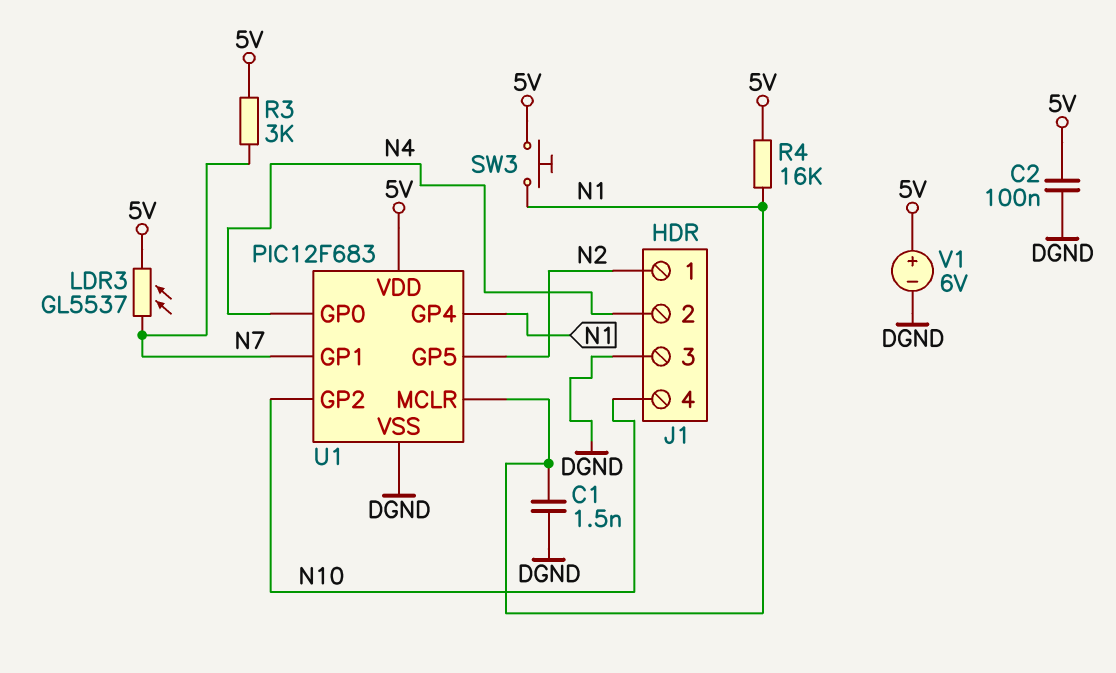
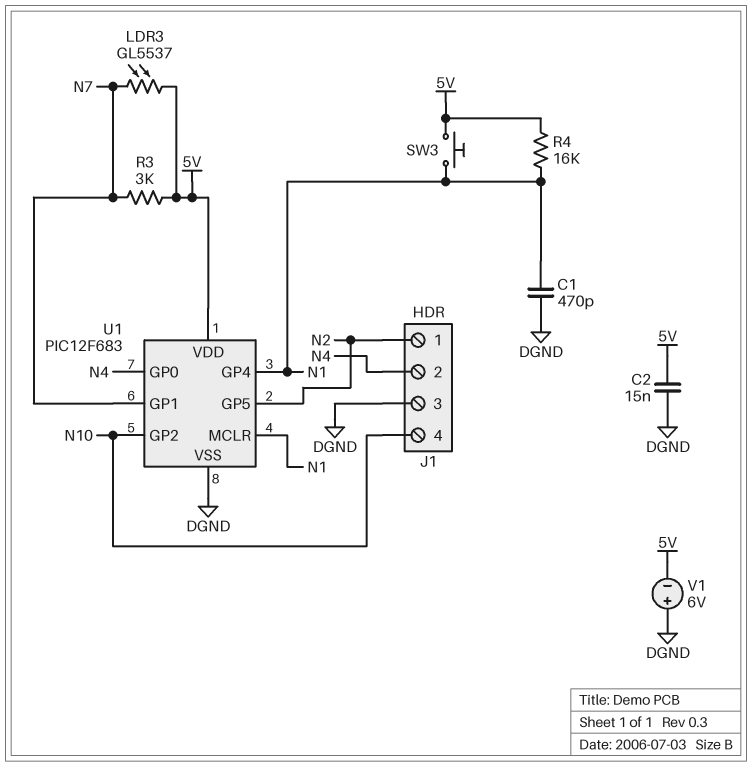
C1: 1.5nF (DGND, N1) -> 470pF (DGND, N1)
C2: 100nF (5V, DGND) -> 15nF (5V, DGND)
V1: 6V (plus 5V, minus DGND) -> 6V (plus DGND, minus 5V)

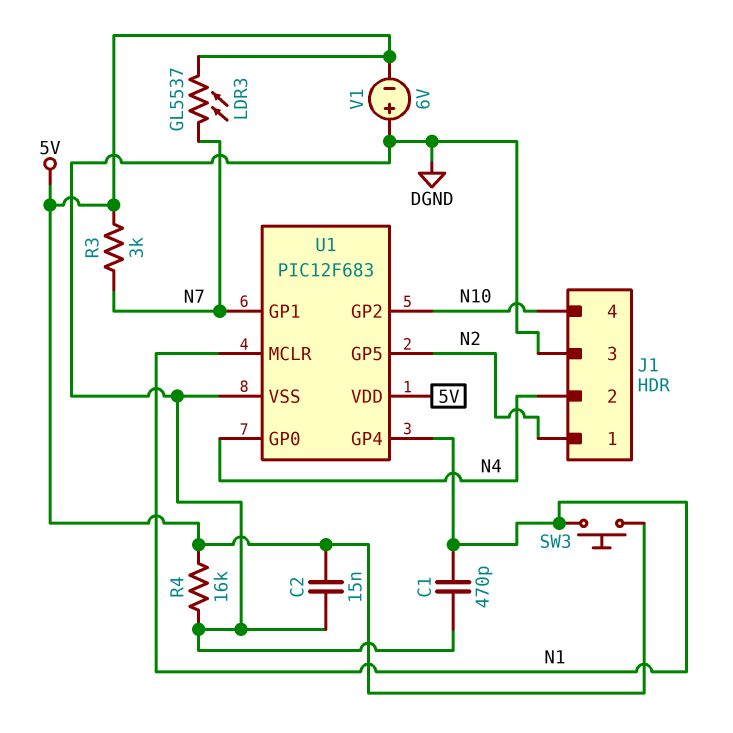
R4: 16k (5V, N1) -> 16k (5V, DGND)

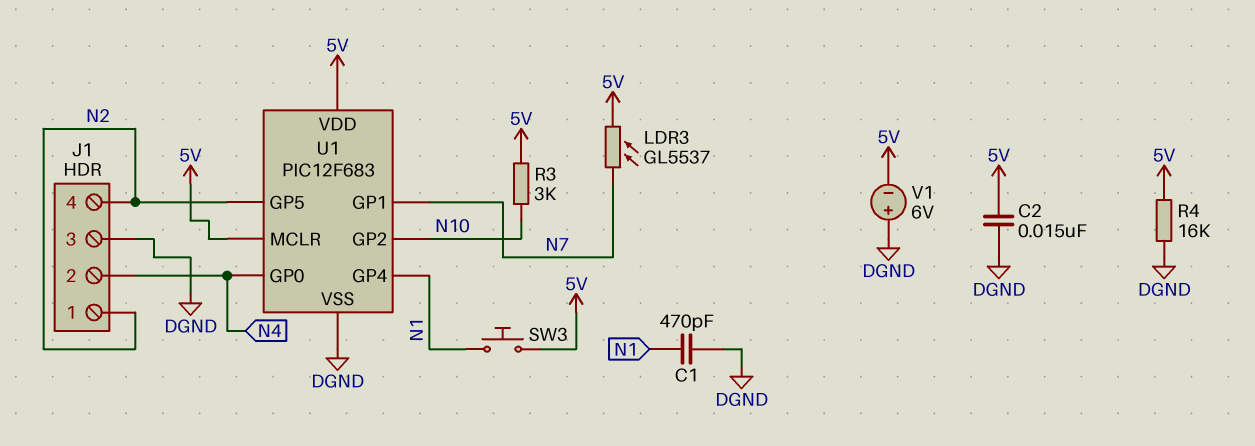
J1 pin 4: N10 -> N2
R3: 3k (5V, N7) -> 3k (5V, N10)
U1 pin MCLR: N1 -> 5V

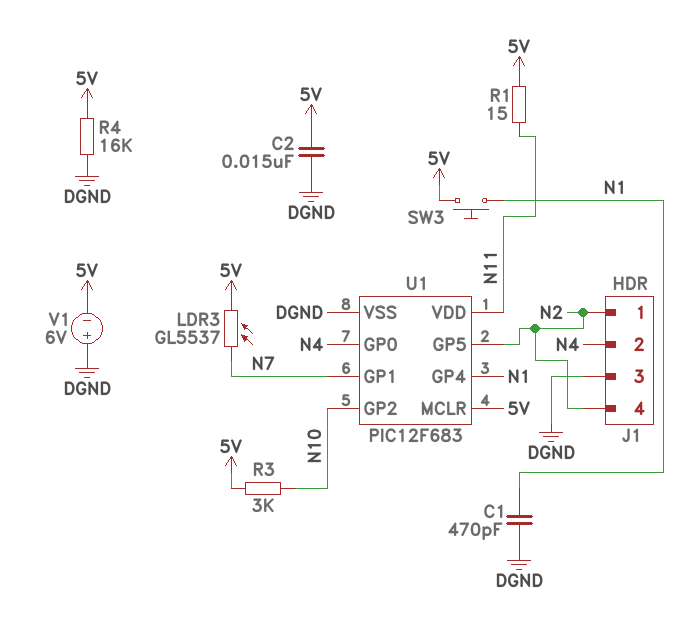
R1: none -> 15 (5V, N11)
U1 pin VDD: 5V -> N11

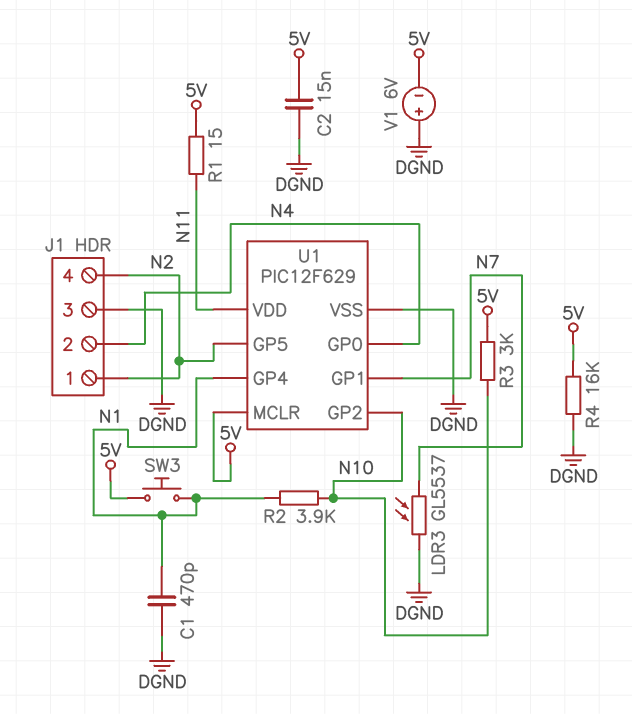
LDR3: GL5537 (5V, N7) -> GL5537 (DGND, N7)
R2: none -> 3.9k (N1, N10)
U1: PIC12F683 -> PIC12F629

